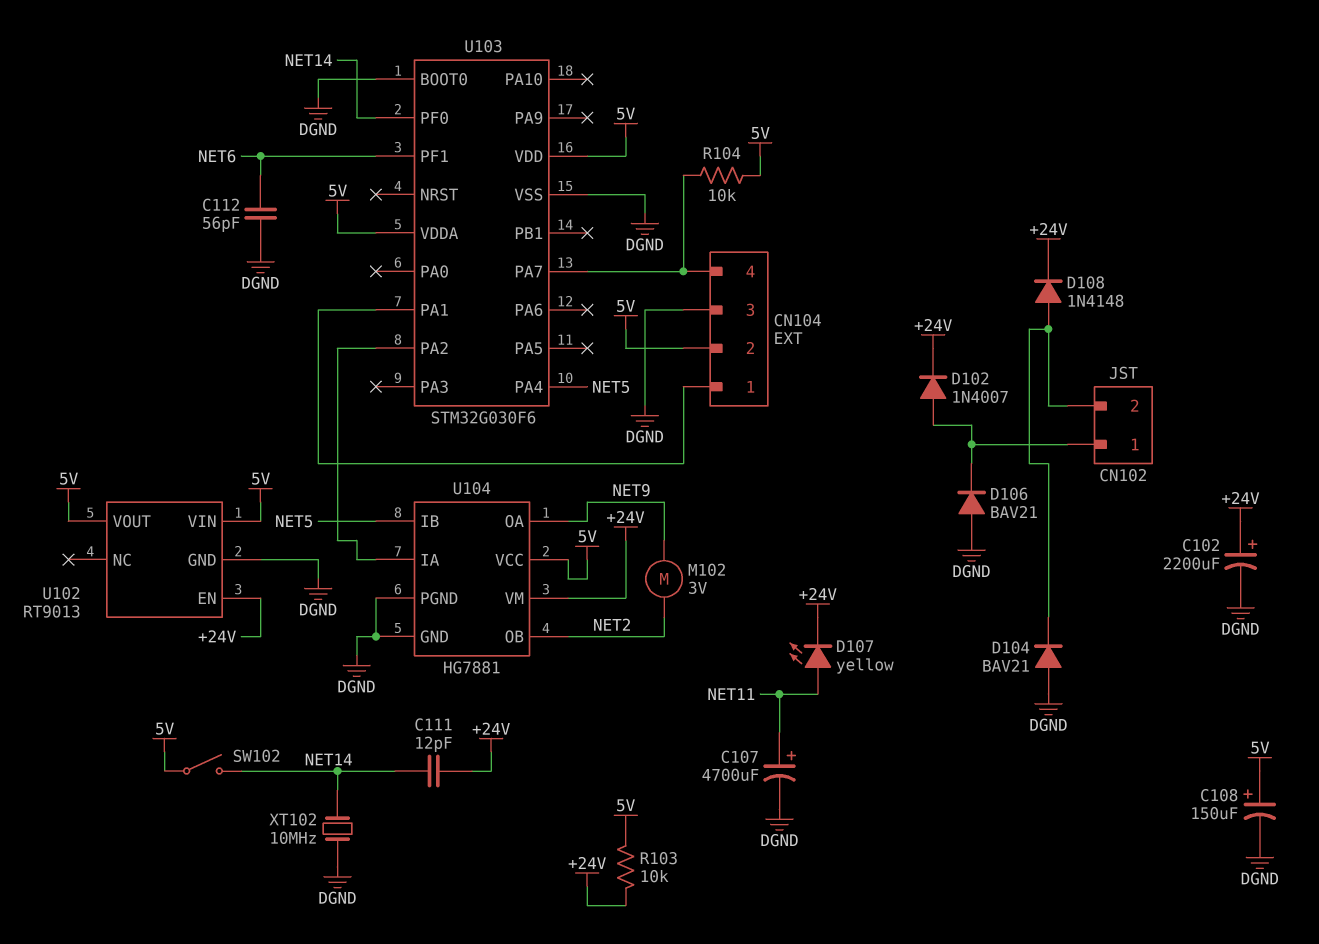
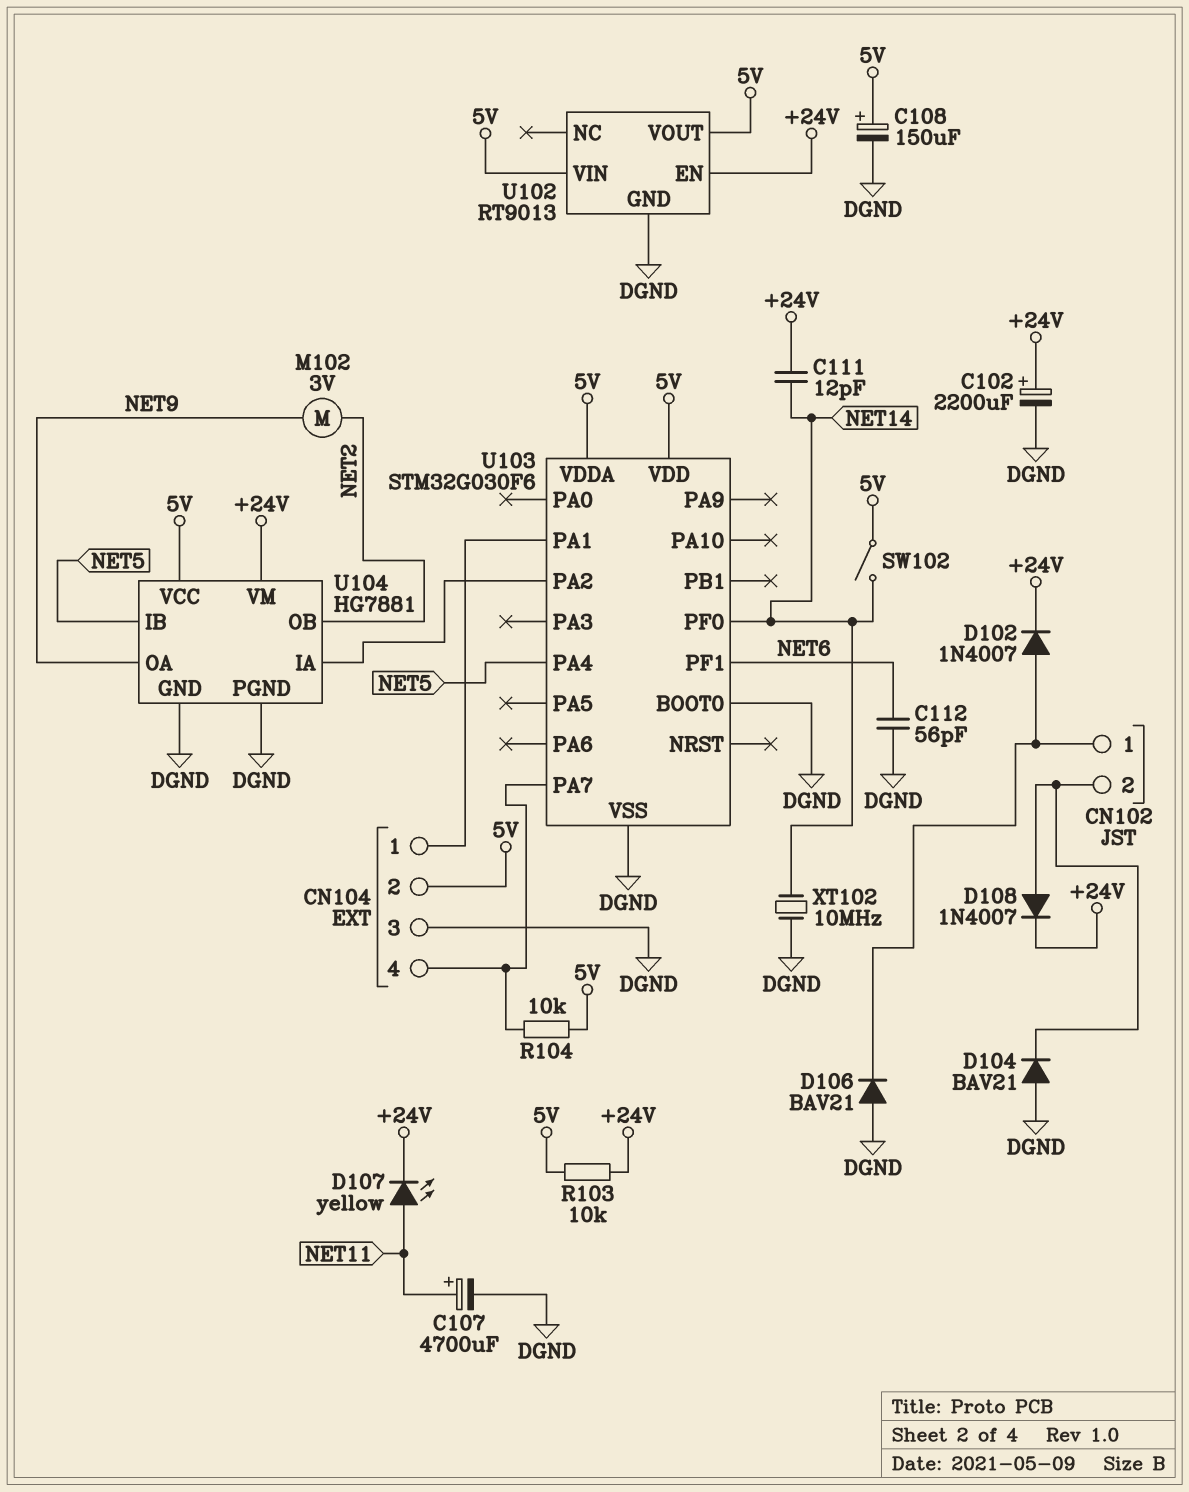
D108: diode 1N4148 (A CN102/2, K +24V) -> diode 1N4007 (A CN102/2, K +24V)

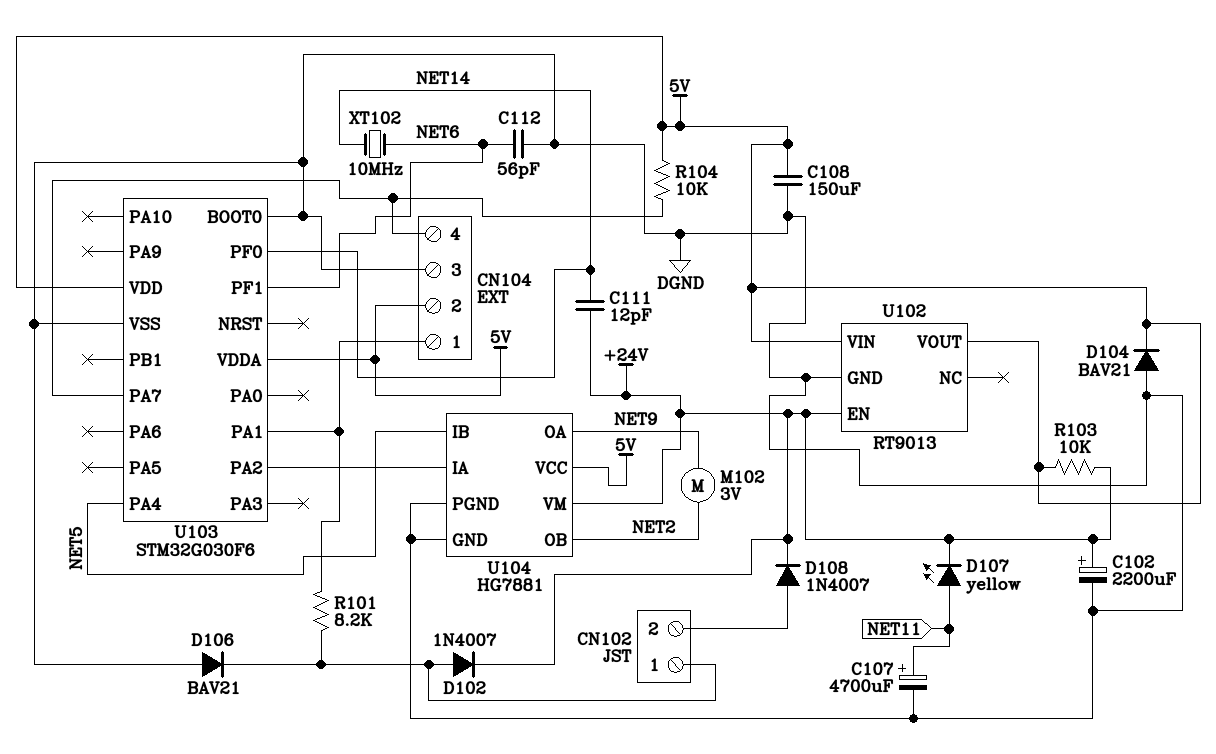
C108: 150uF (plus 5V, minus DGND) -> 150uF (5V, DGND)
D104: diode BAV21 (A DGND, K CN102/2) -> diode BAV21 (A DGND, K 5V)
R101: none -> 8.2k (CN102/1, CN104/1)
SW102: switch (5V, NET14) -> none
XT102: 10MHz (DGND, NET14) -> 10MHz (NET6, NET14)

